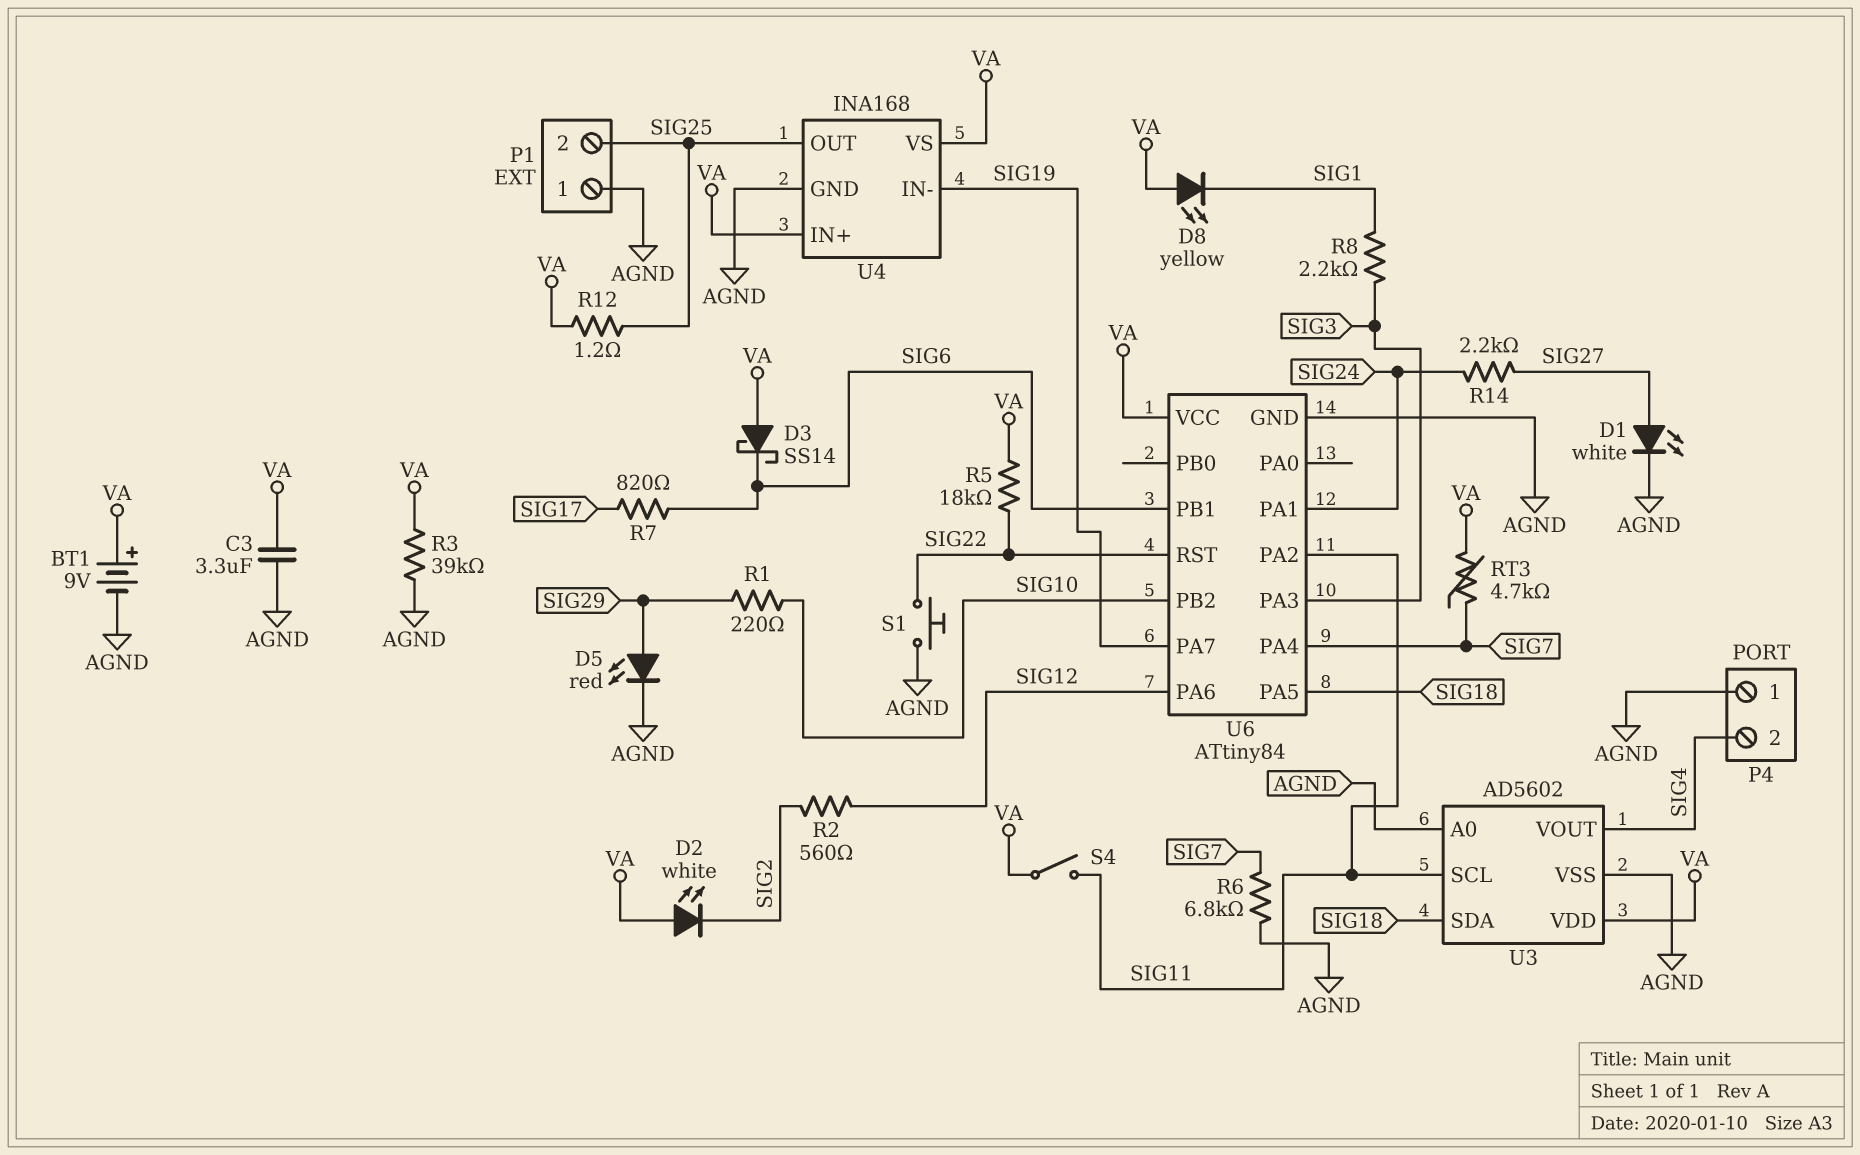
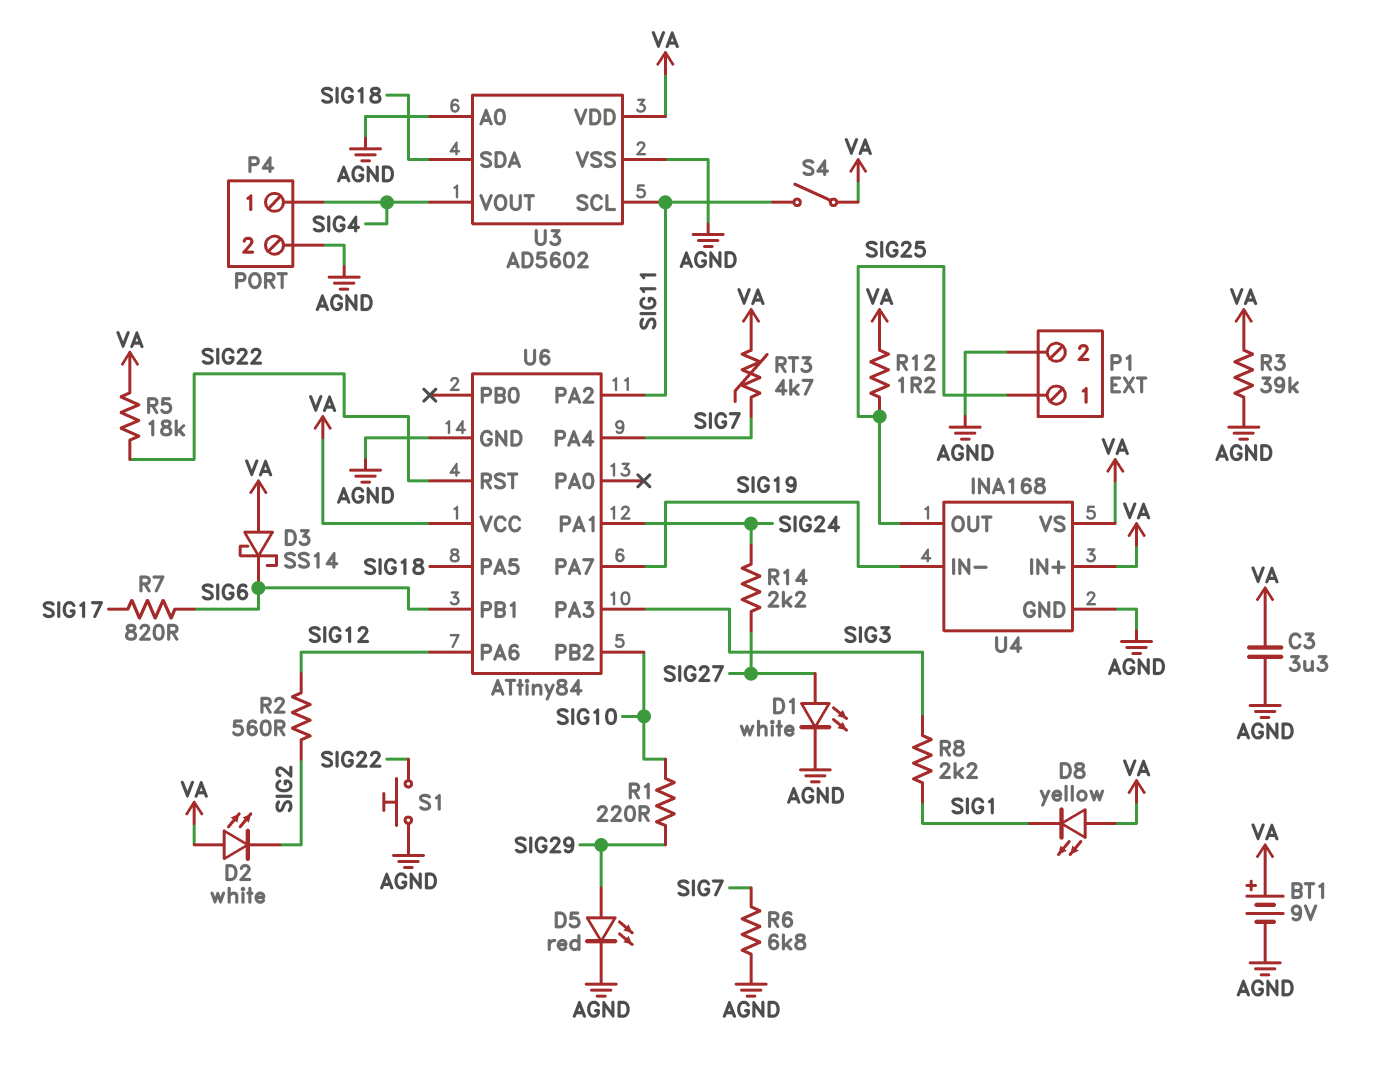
P1 pin 1: AGND -> SIG25
P1 pin 2: SIG25 -> AGND
P4 pin 1: AGND -> SIG4
P4 pin 2: SIG4 -> AGND

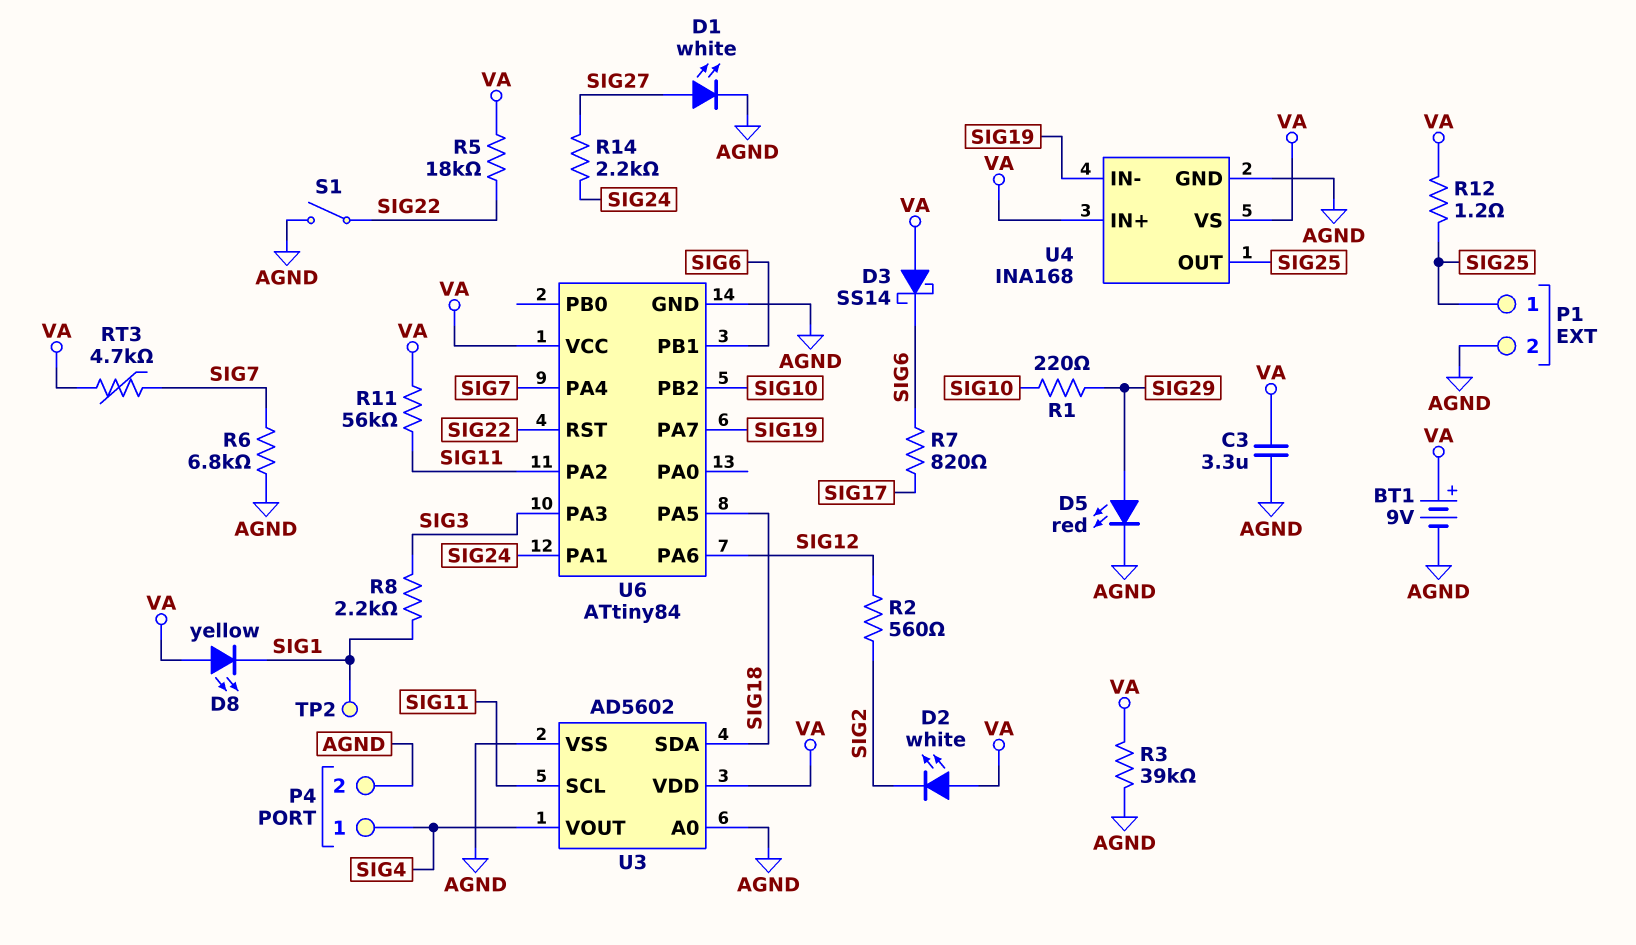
R11: none -> 56k (SIG11, VA)
S1: button (AGND, SIG22) -> switch (AGND, SIG22)
S4: switch (SIG11, VA) -> none
TP2: none -> test point (SIG1)

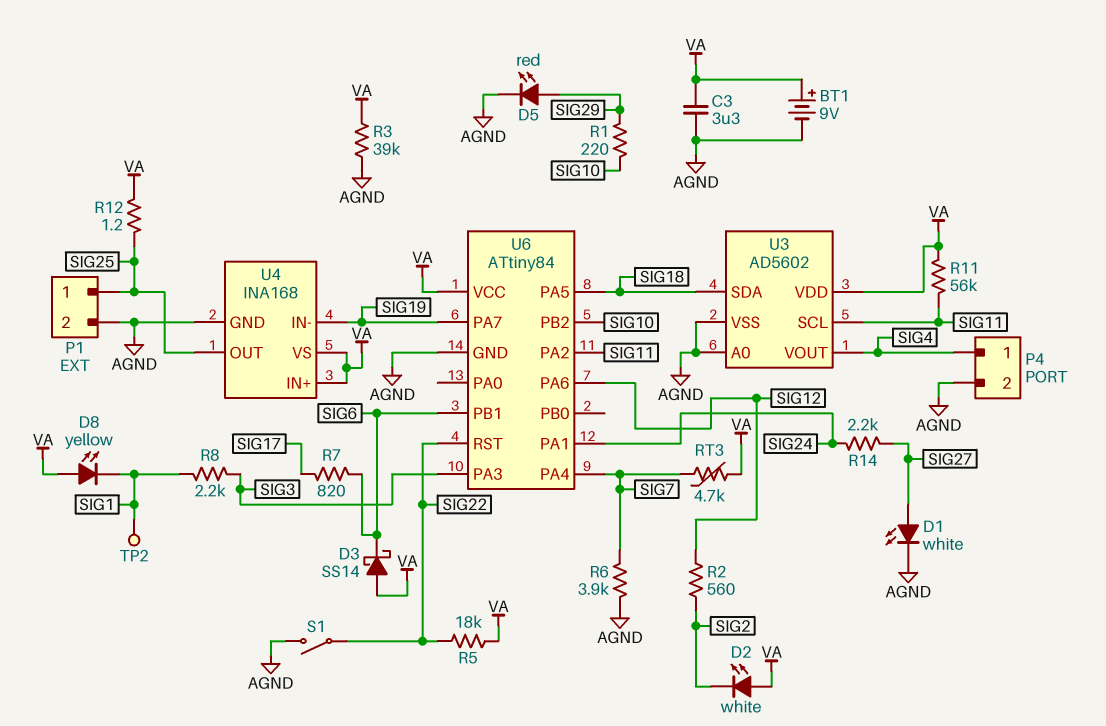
R6: 6.8k (AGND, SIG7) -> 3.9k (AGND, SIG7)

